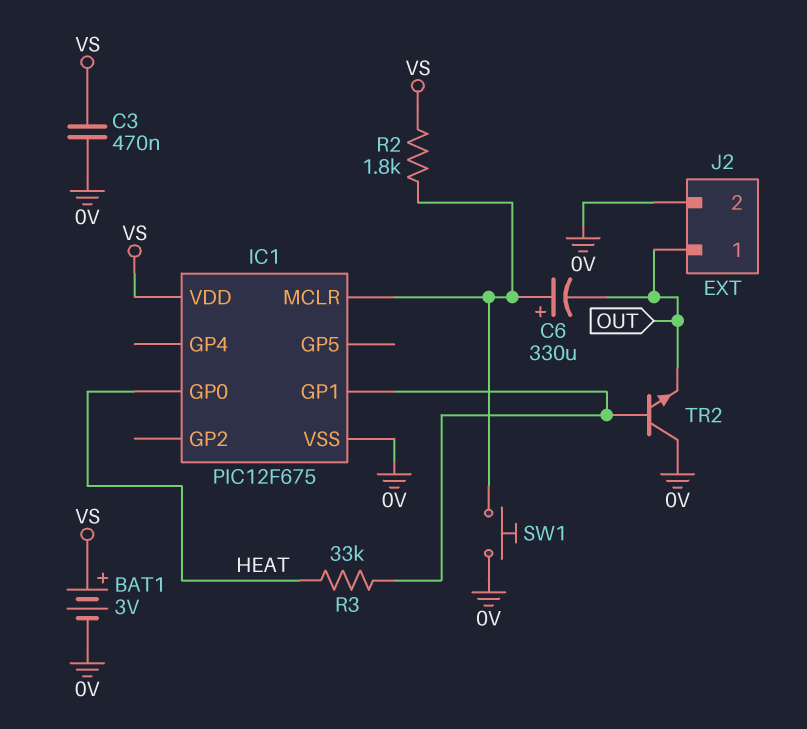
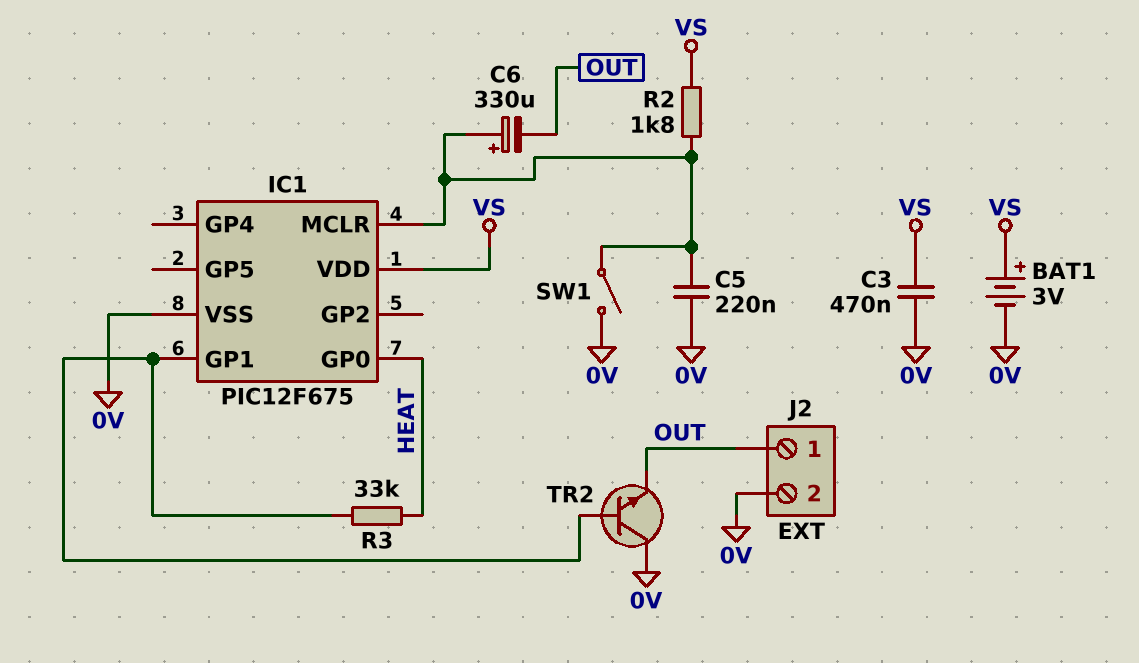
C5: none -> 220nF (0V, IC1/MCLR)
SW1: button (0V, IC1/MCLR) -> switch (0V, IC1/MCLR)

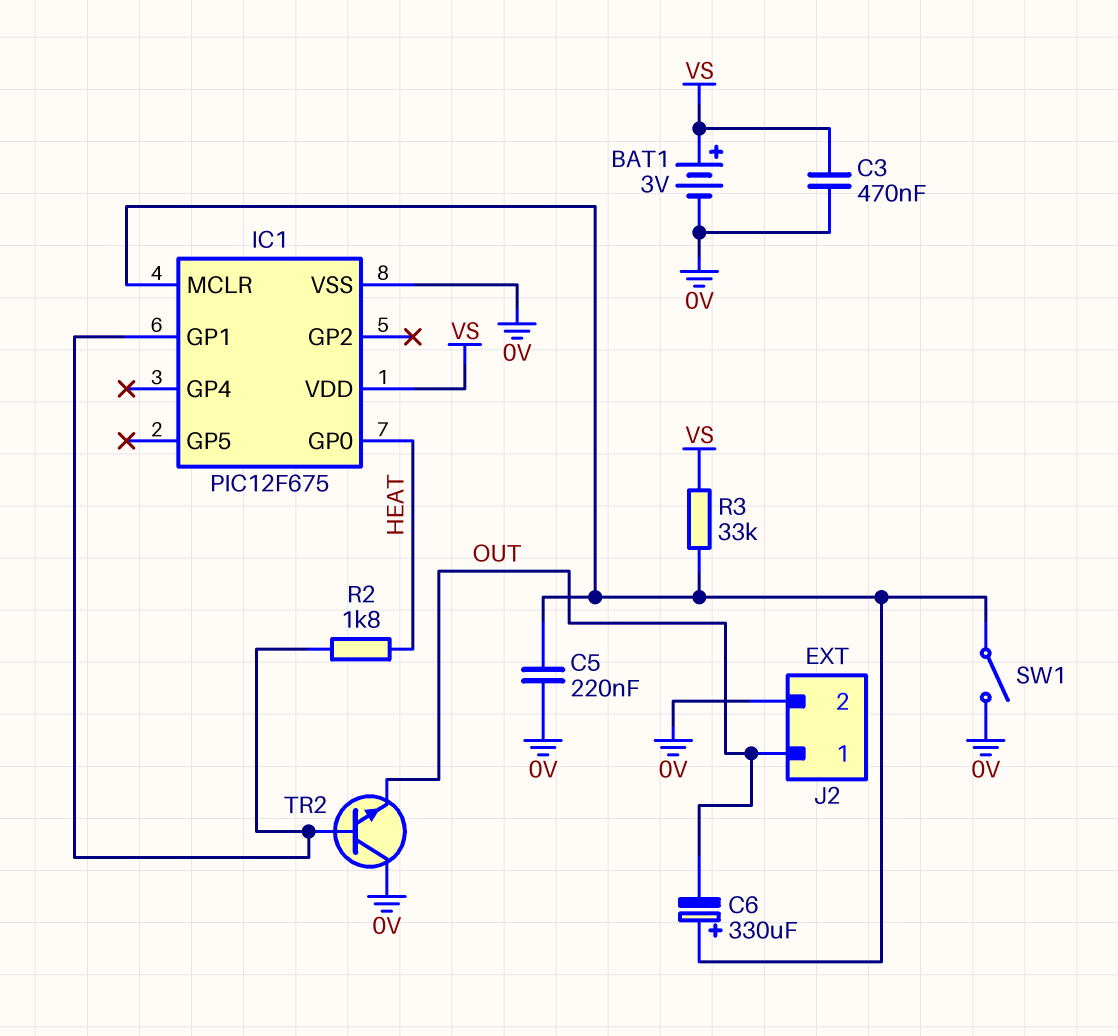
R2: 1.8k (IC1/MCLR, VS) -> 1.8k (HEAT, IC1/GP1)
R3: 33k (HEAT, IC1/GP1) -> 33k (IC1/MCLR, VS)

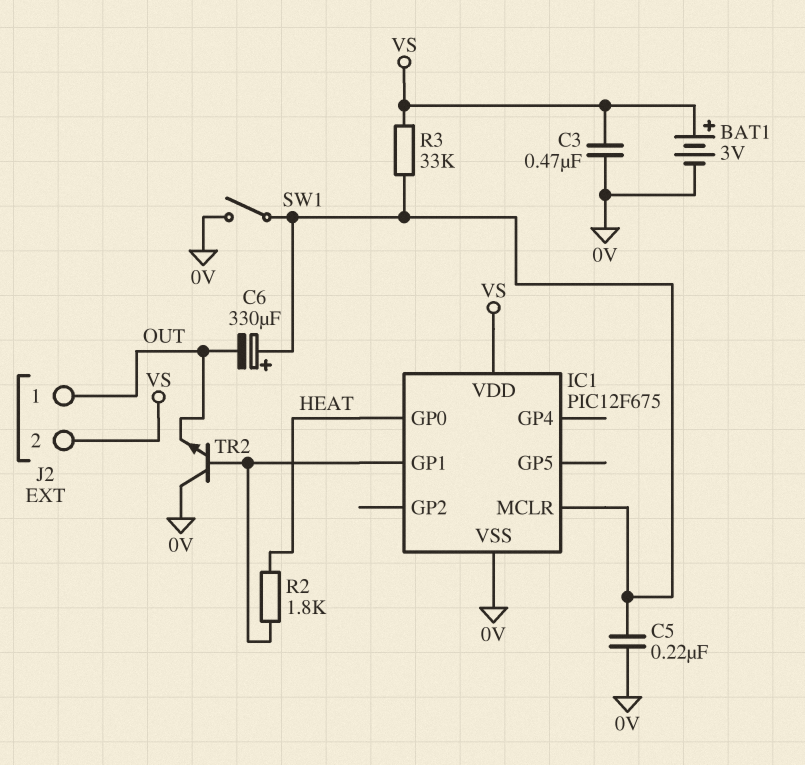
J2 pin 2: 0V -> VS

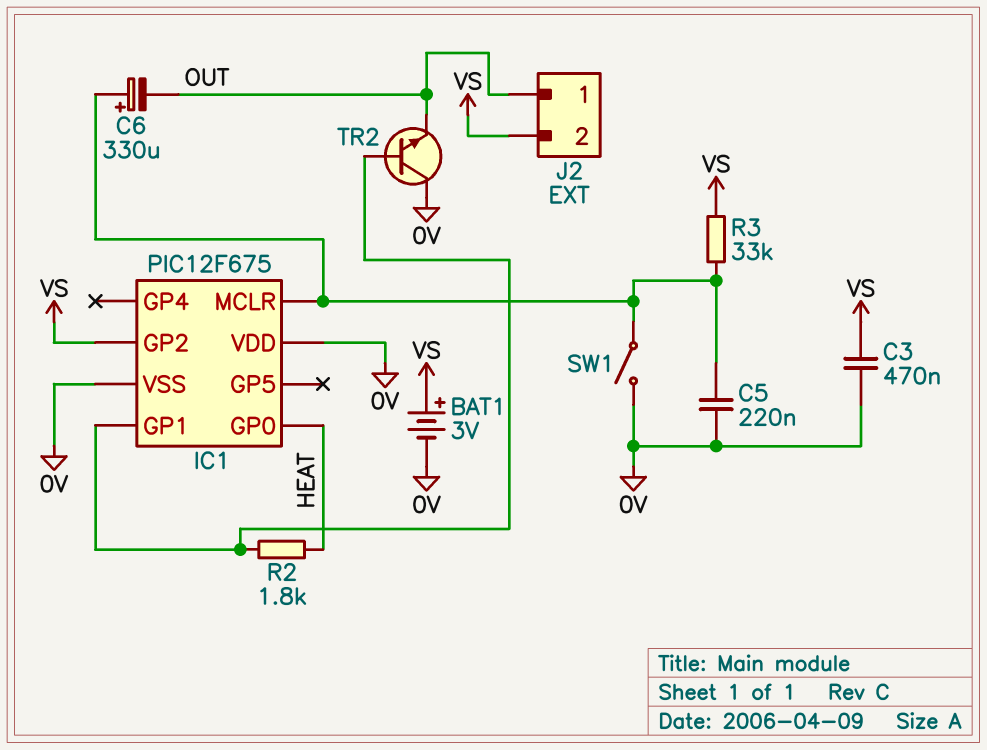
IC1 pin GP2: none -> VS
IC1 pin VDD: VS -> 0V

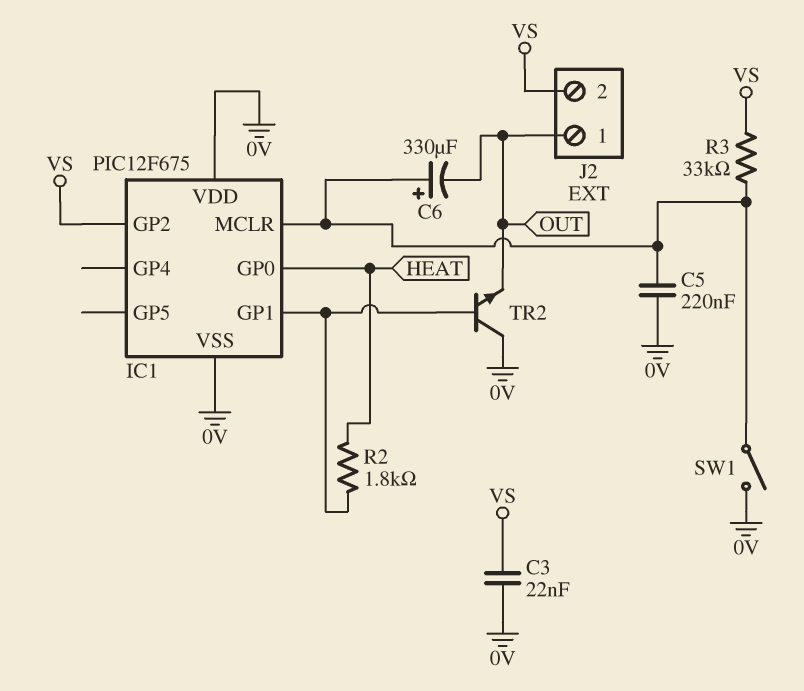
BAT1: 3V (plus VS, minus 0V) -> none
C3: 470nF (0V, VS) -> 22nF (0V, VS)

